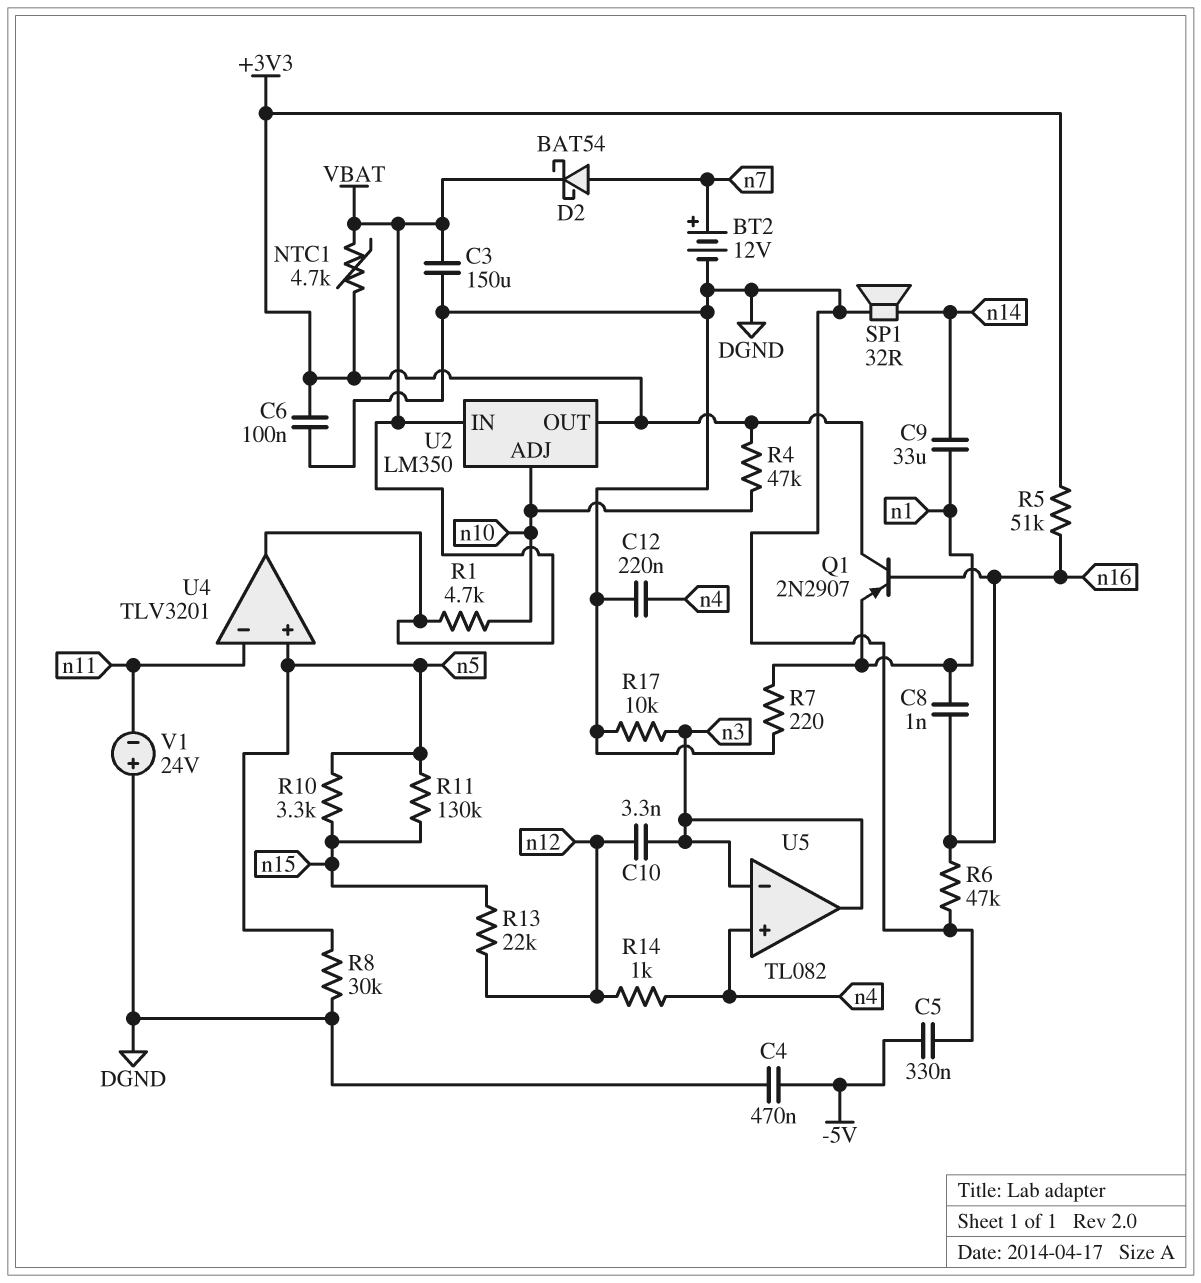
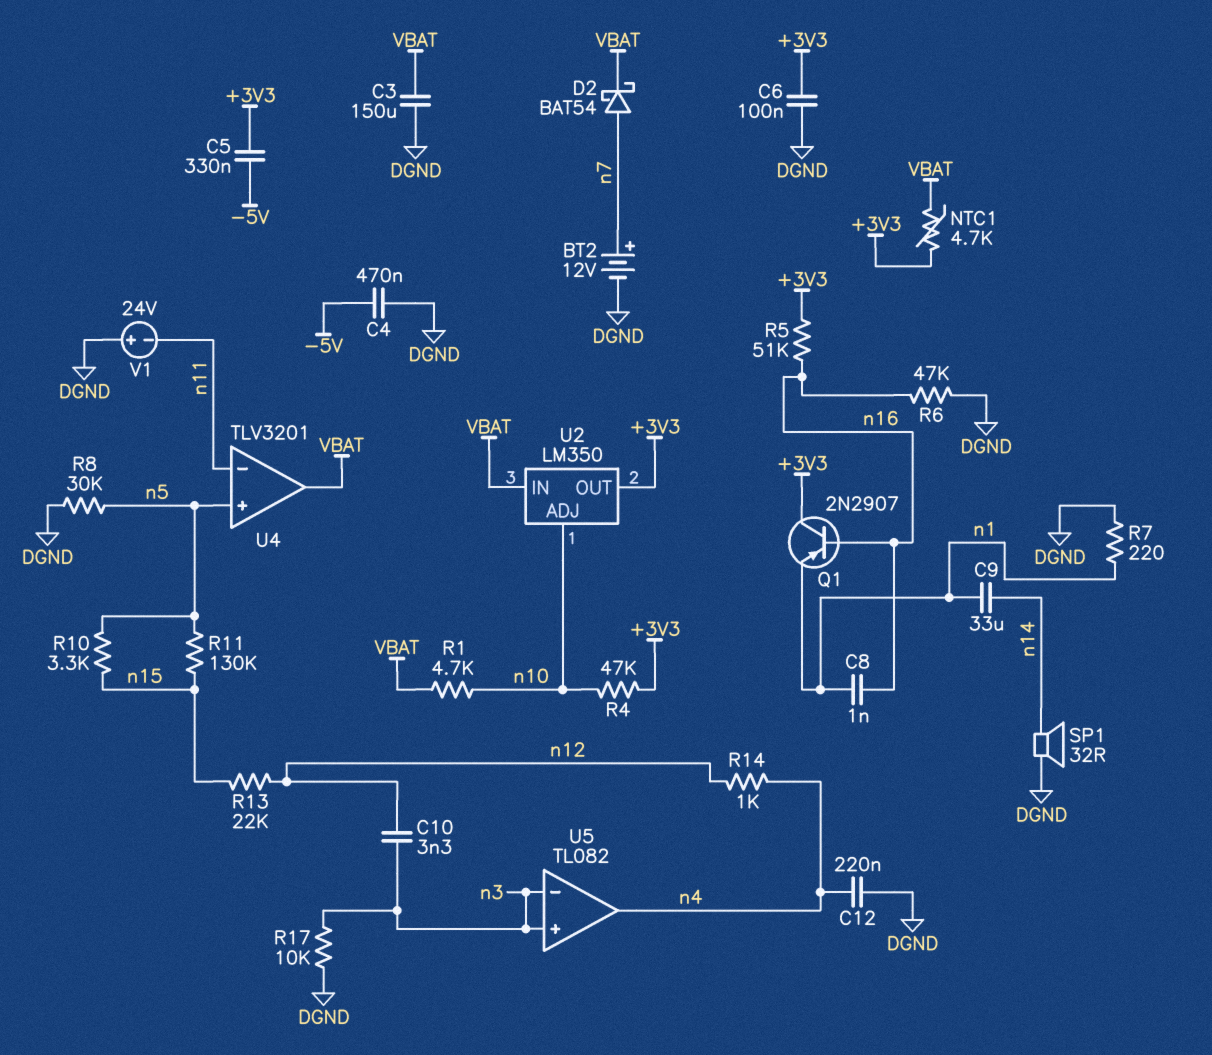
C5: 330nF (-5V, DGND) -> 330nF (+3V3, -5V)
U5 pin in+: n4 -> n3
U5 pin out: n3 -> n4

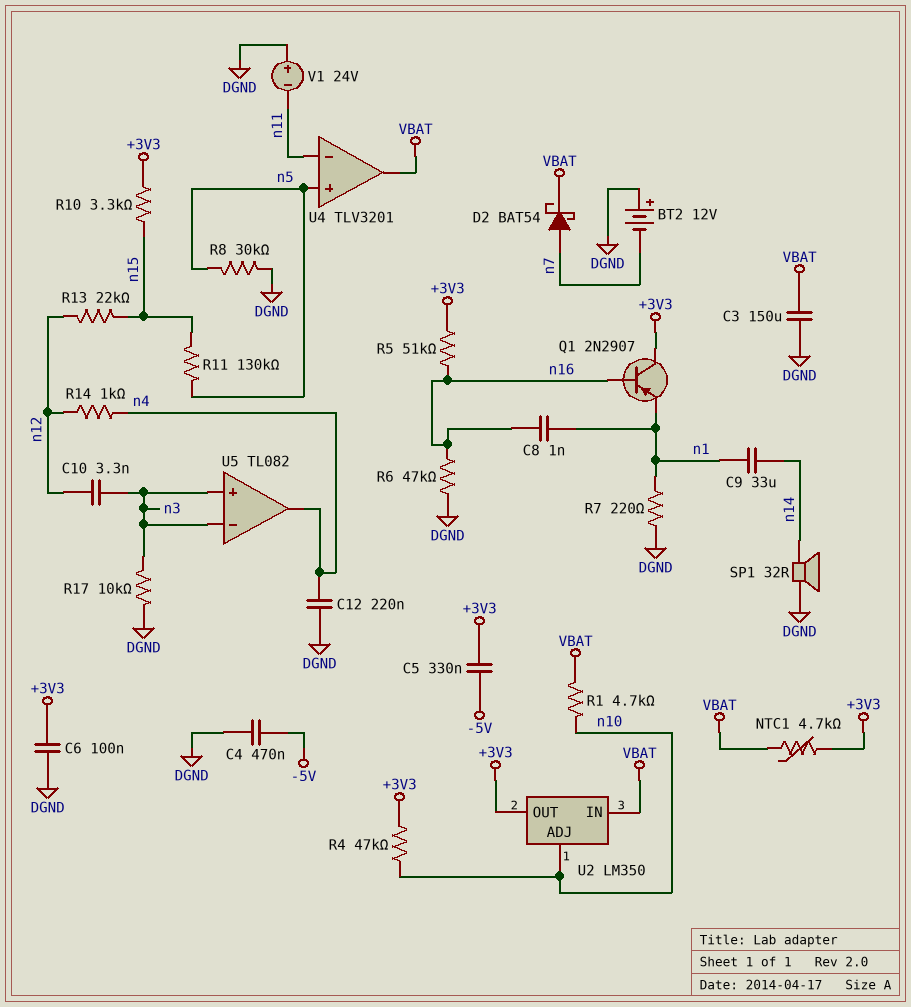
BT2: 12V (plus n7, minus DGND) -> 12V (plus DGND, minus n7)
R10: 3.3k (n5, n15) -> 3.3k (+3V3, n15)

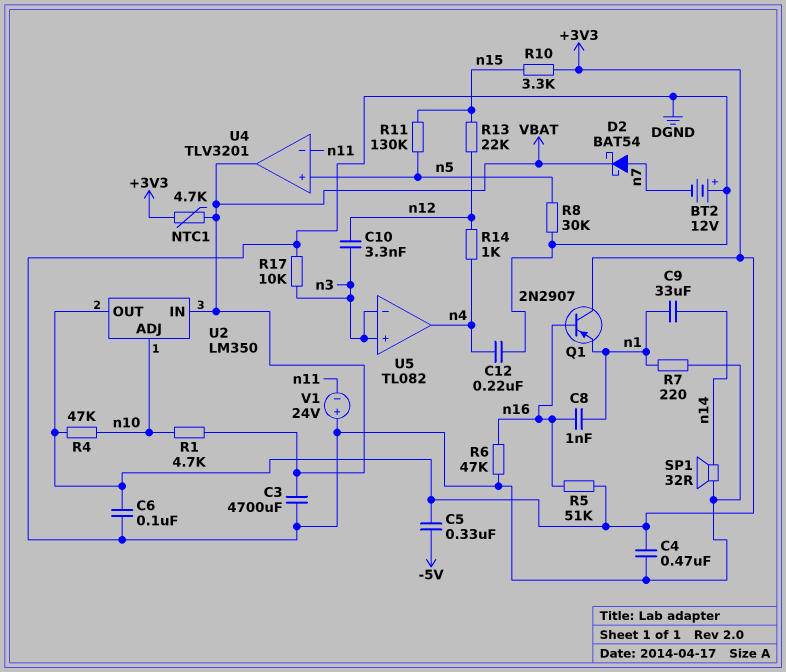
C3: 150uF (DGND, VBAT) -> 4700uF (DGND, VBAT)
C4: 470nF (-5V, DGND) -> 470nF (+3V3, DGND)

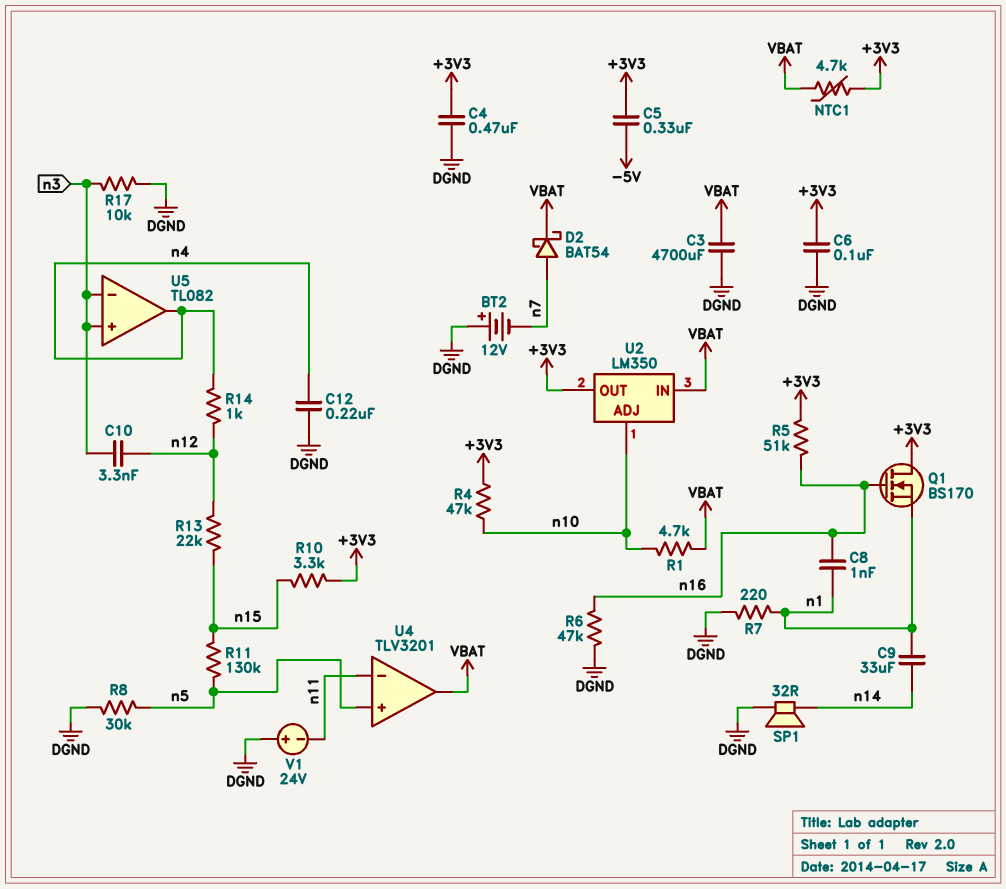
Q1: PNP 2N2907 (B n16, C +3V3, E n1) -> NMOS BS170 (G n16, D +3V3, S n1)

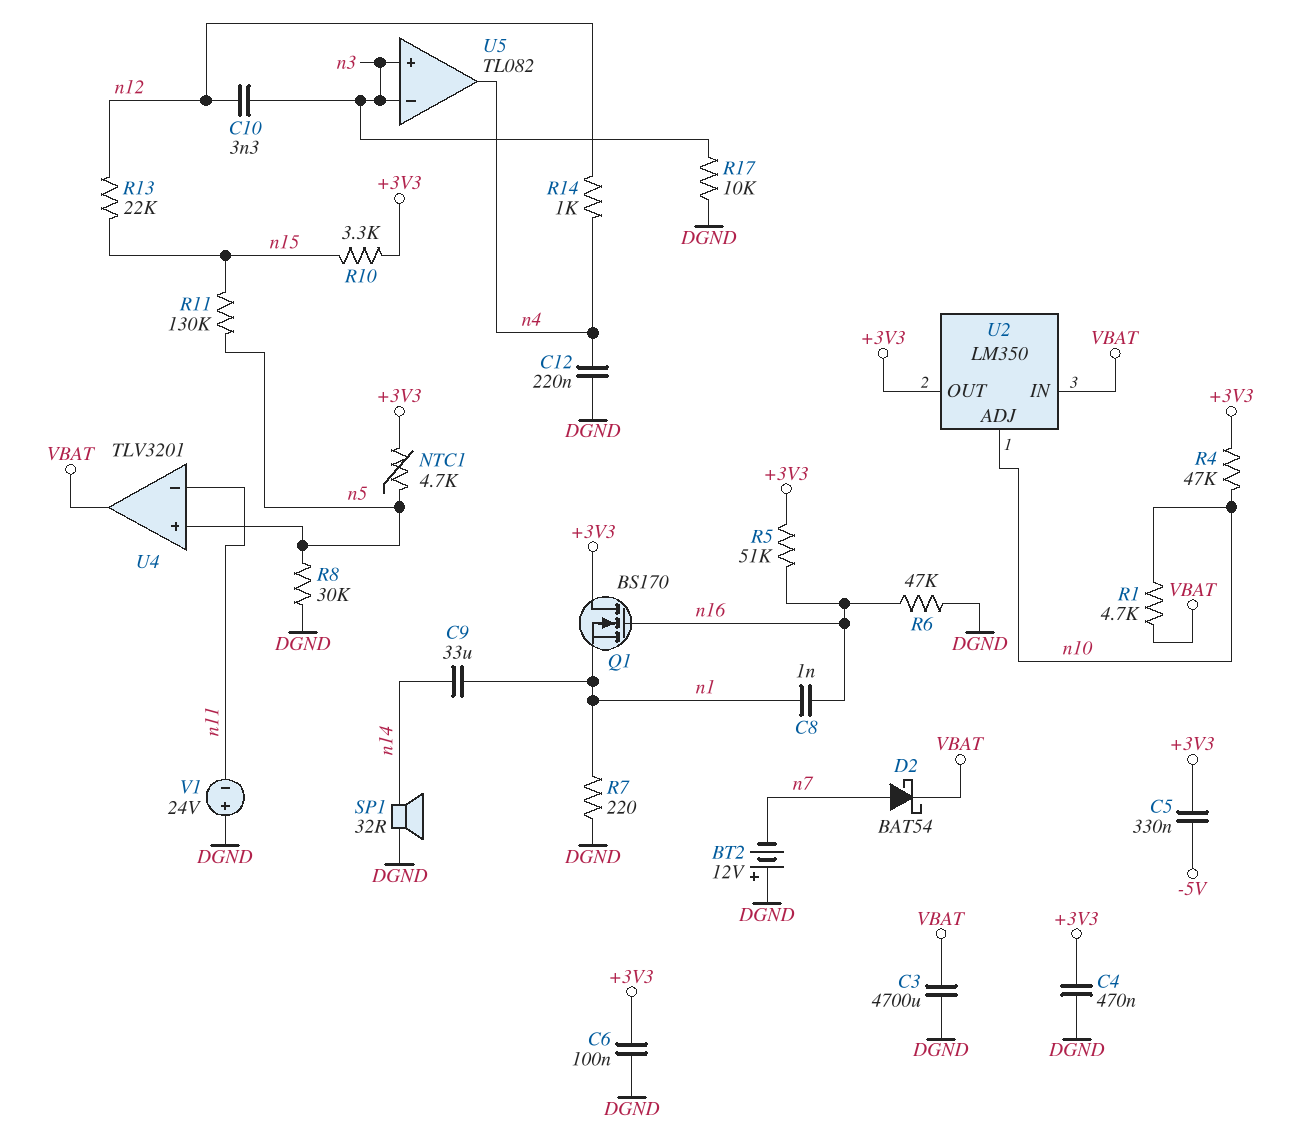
NTC1: 4.7k (+3V3, VBAT) -> 4.7k (+3V3, n5)

